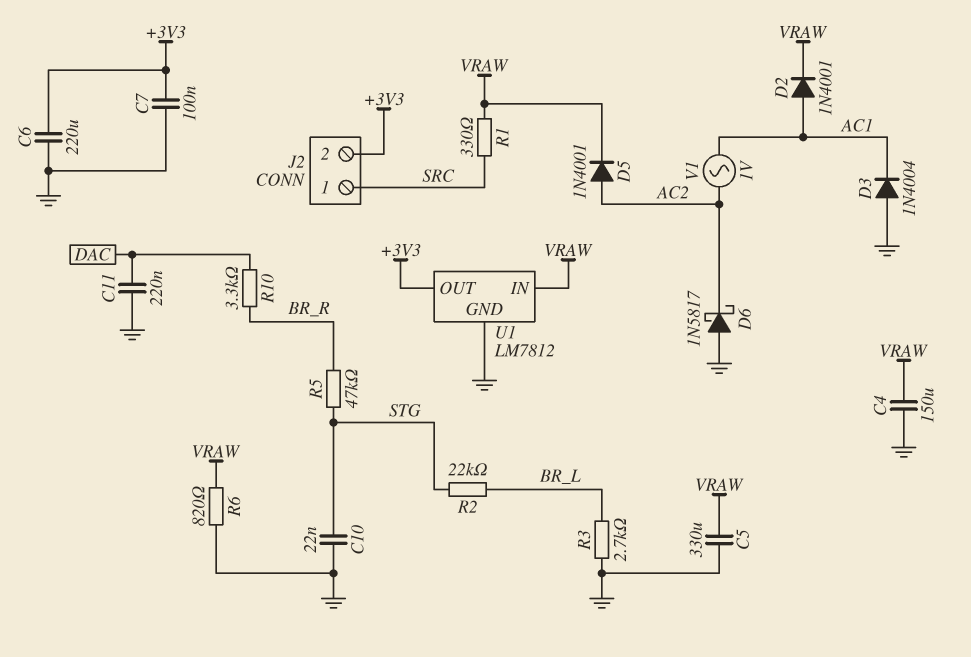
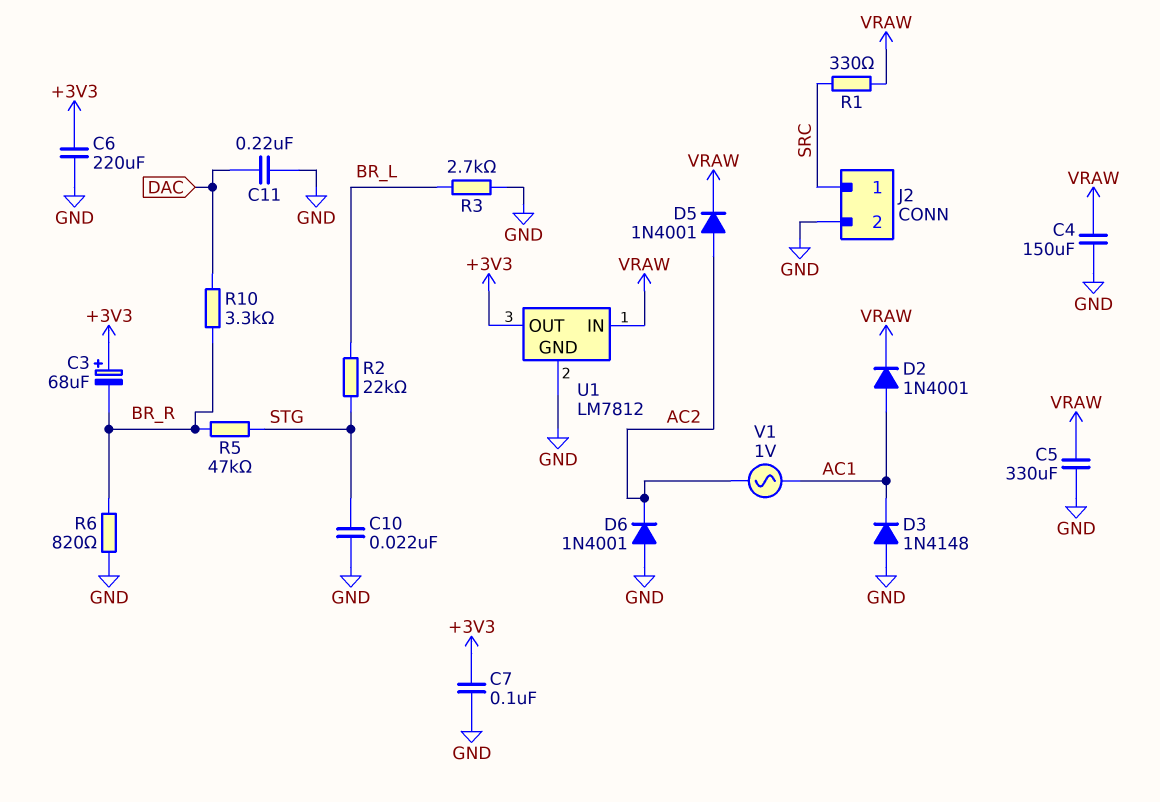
C3: none -> 68uF (plus +3V3, minus BR_R)
D3: diode 1N4004 (A GND, K AC1) -> diode 1N4148 (A GND, K AC1)
D6: schottky 1N5817 (A GND, K AC2) -> diode 1N4001 (A GND, K AC2)
J2 pin 2: +3V3 -> GND
R6: 820 (GND, VRAW) -> 820 (BR_R, GND)

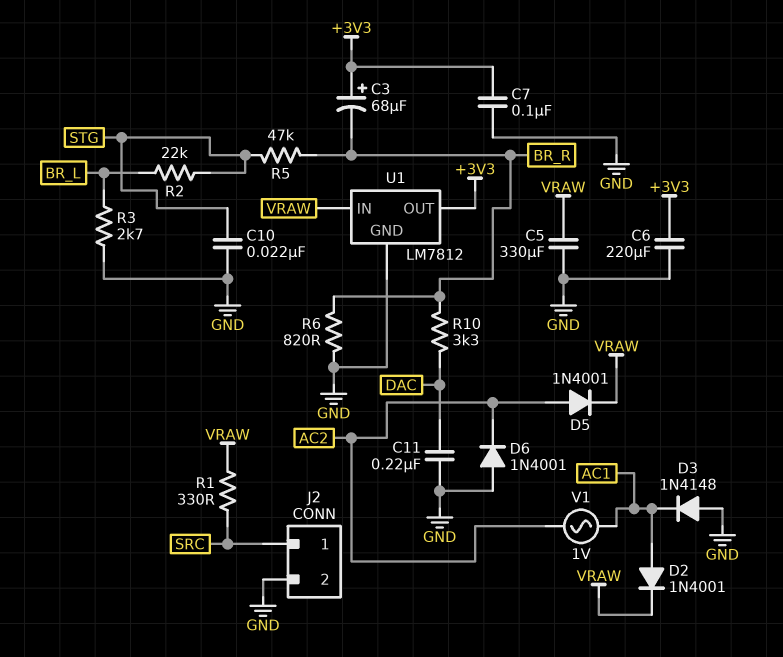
C4: 150uF (GND, VRAW) -> none

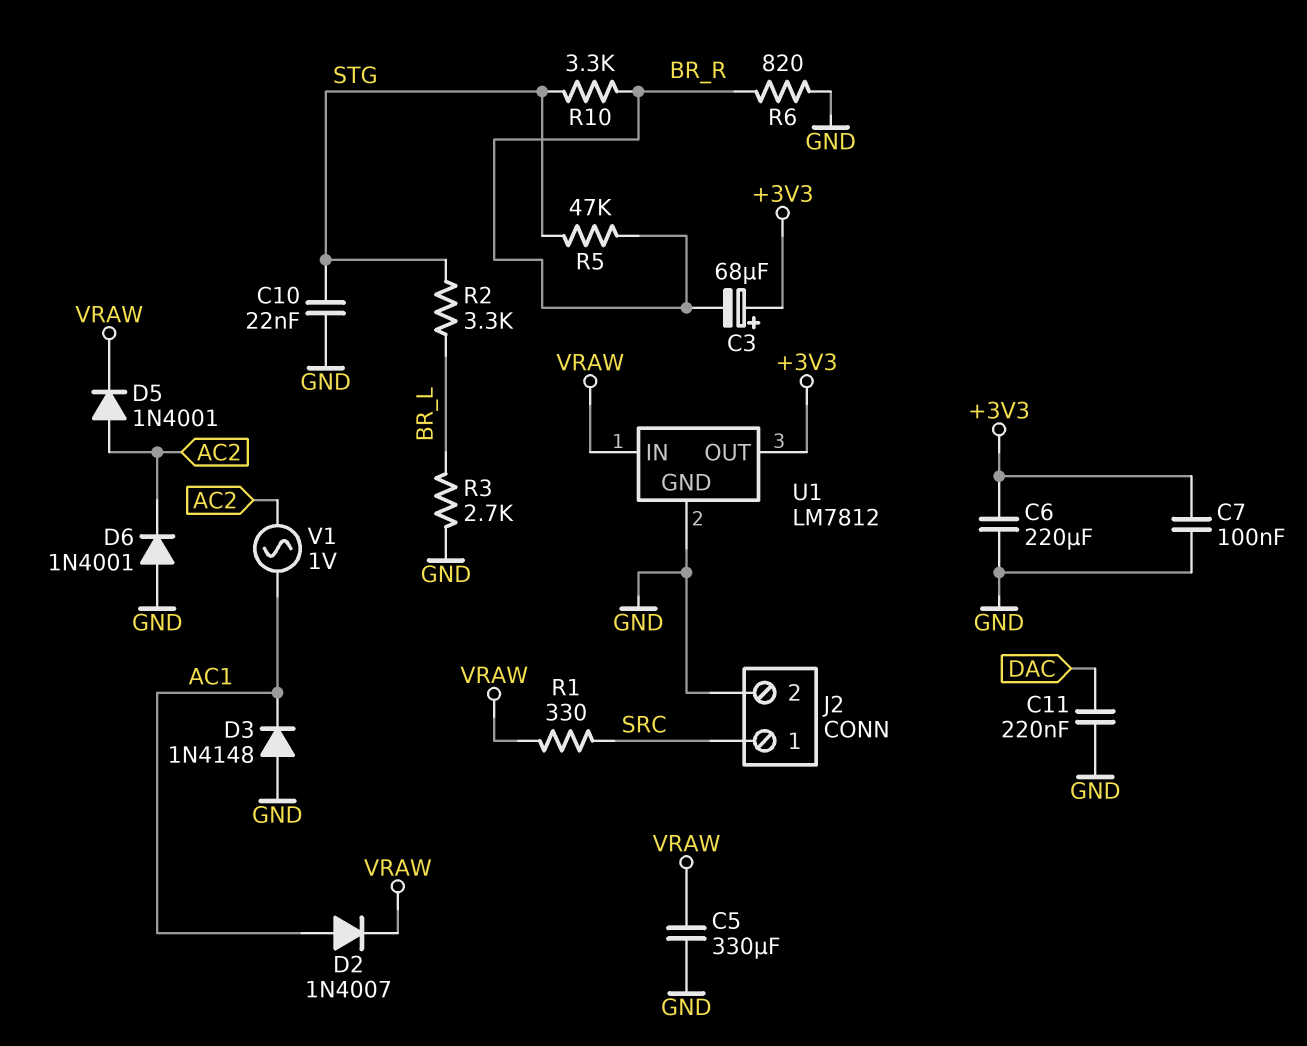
D2: diode 1N4001 (A AC1, K VRAW) -> diode 1N4007 (A AC1, K VRAW)
R2: 22k (BR_L, STG) -> 3.3k (BR_L, STG)
R10: 3.3k (BR_R, DAC) -> 3.3k (BR_R, STG)

